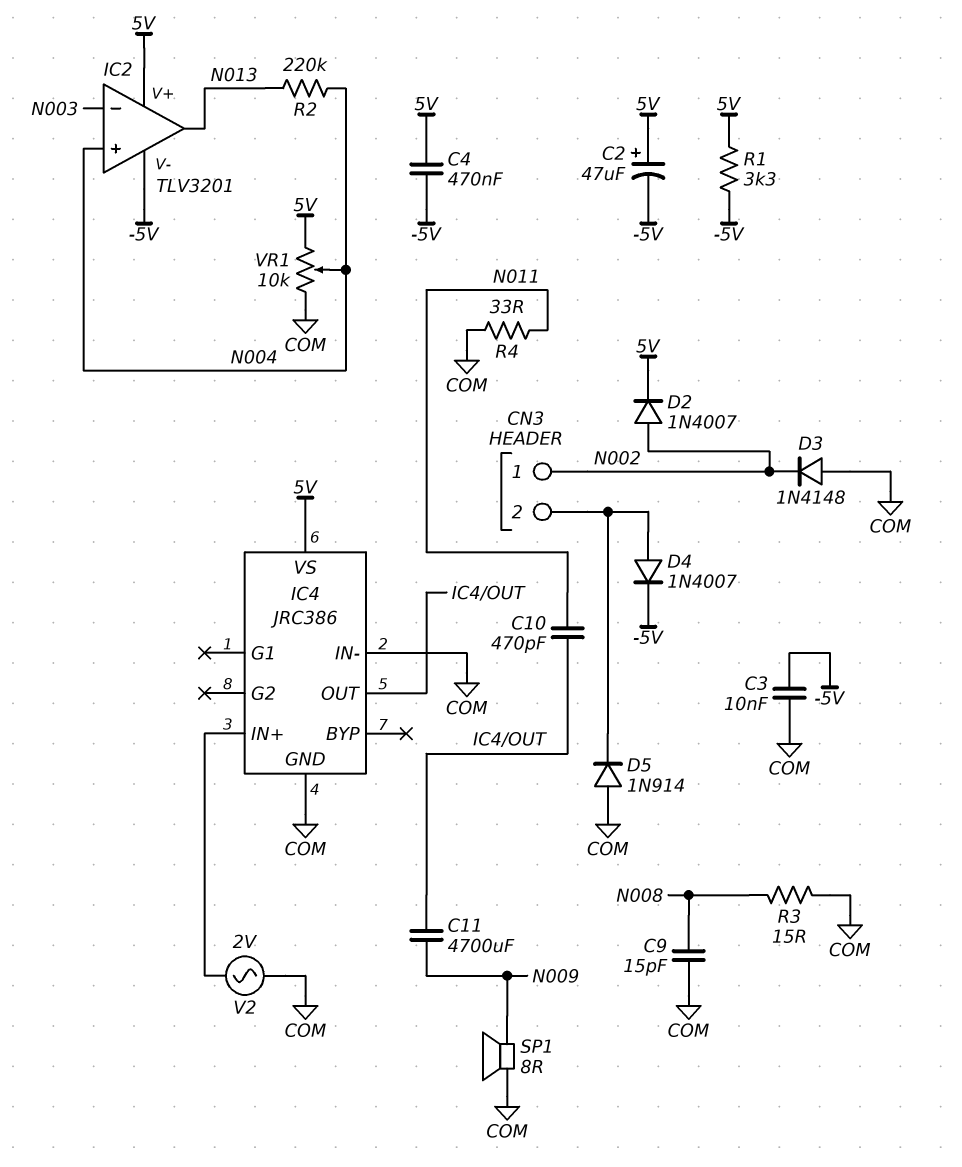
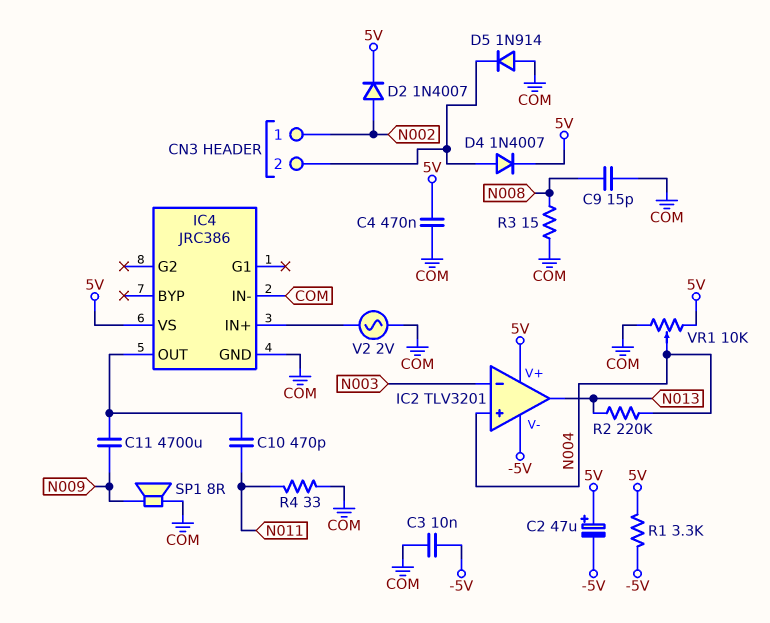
C4: 470nF (-5V, 5V) -> 470nF (5V, COM)
D3: diode 1N4148 (A COM, K N002) -> none
D4: diode 1N4007 (A CN3/2, K -5V) -> diode 1N4007 (A CN3/2, K 5V)

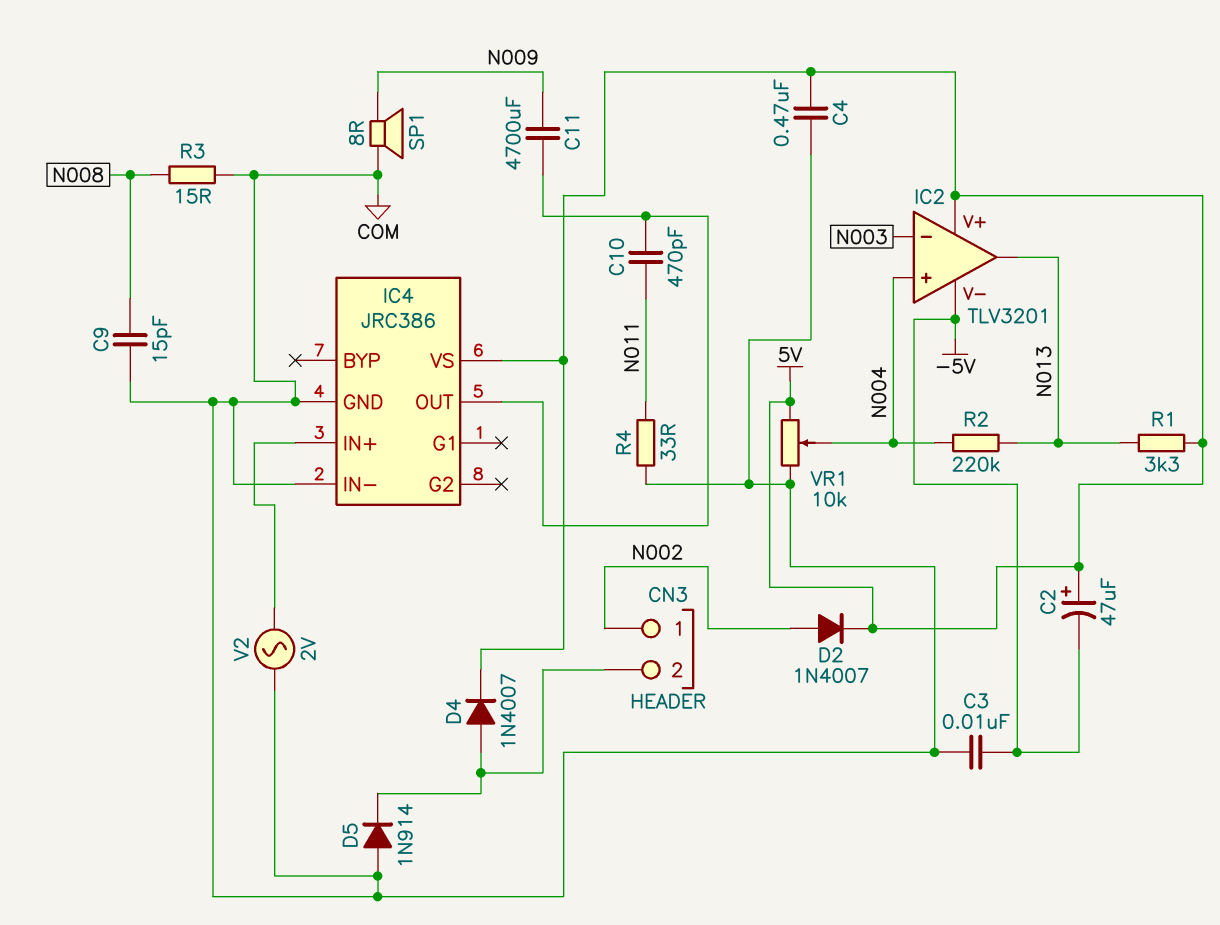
R1: 3.3k (-5V, 5V) -> 3.3k (5V, N013)

